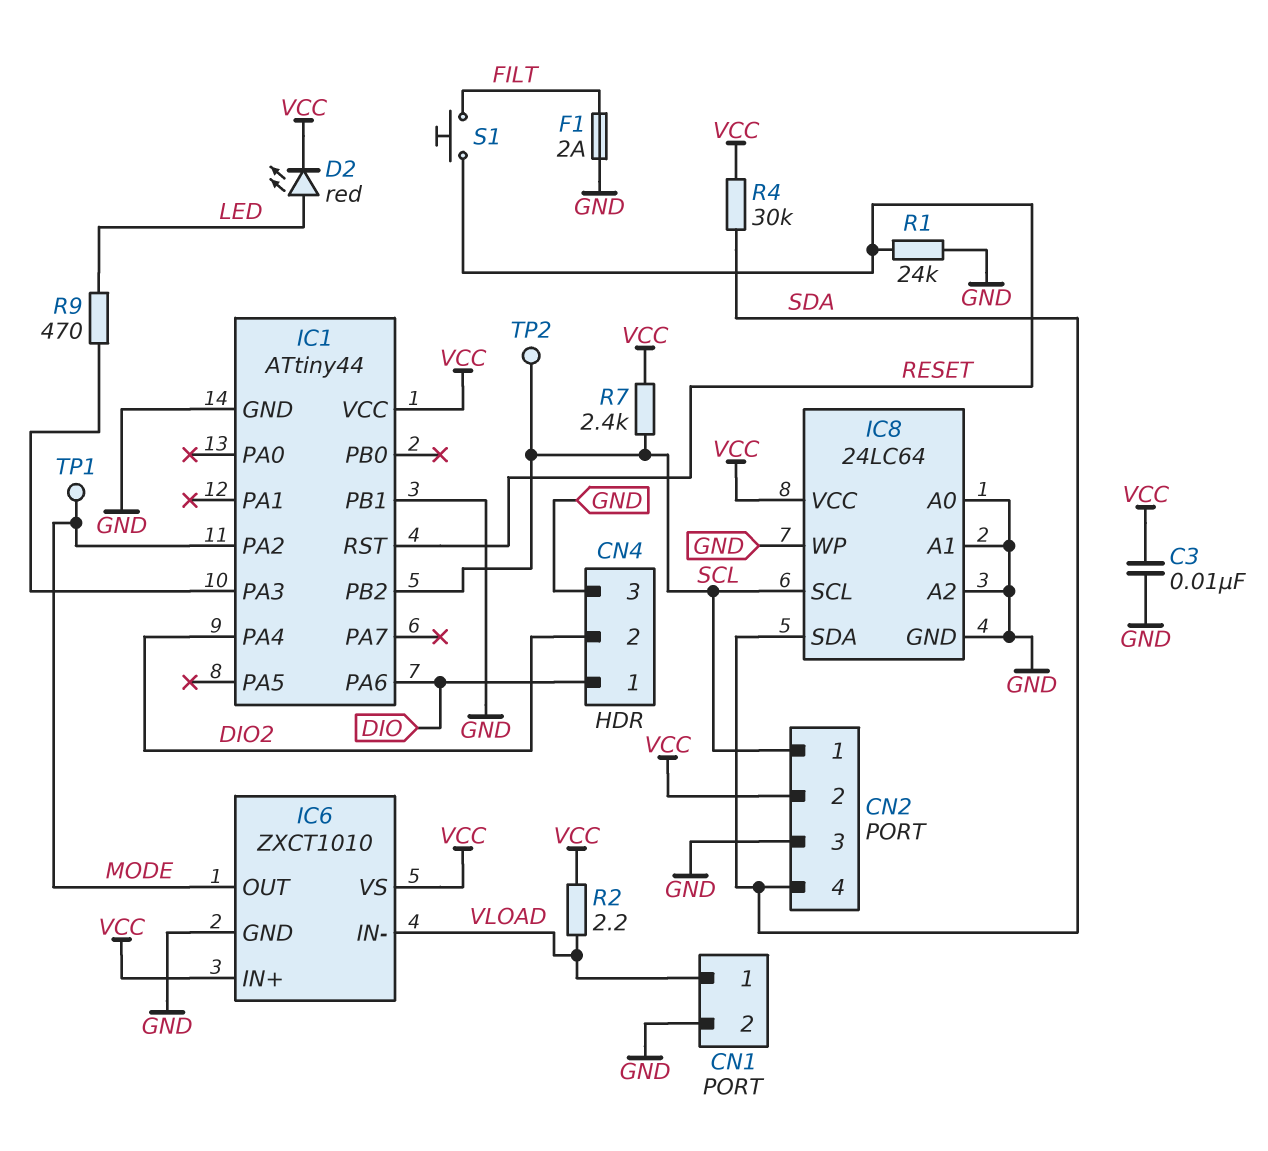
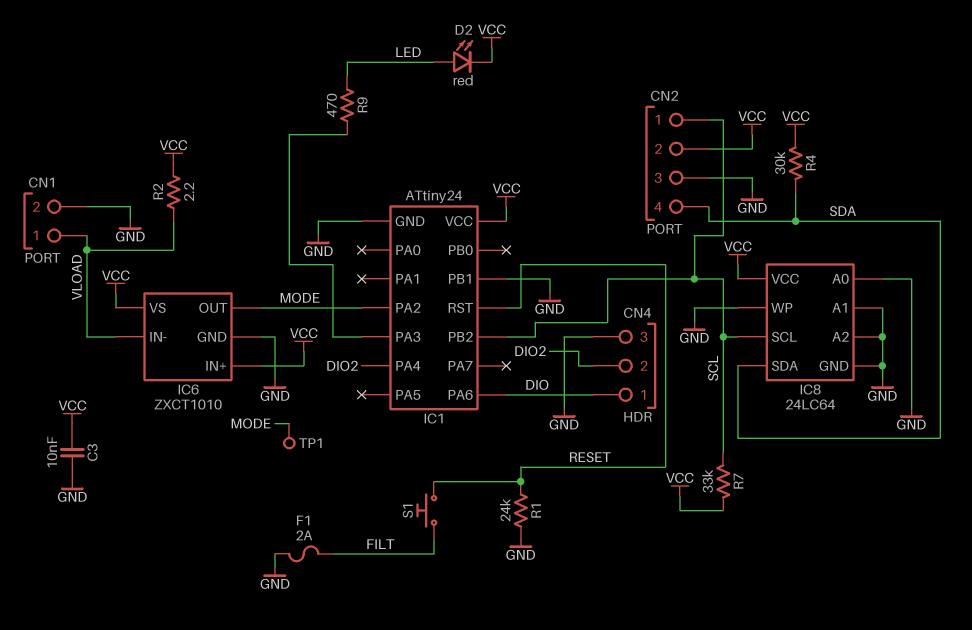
IC1: ATtiny44 -> ATtiny24
R7: 2.4k (SCL, VCC) -> 33k (SCL, VCC)
TP2: test point (SCL) -> none

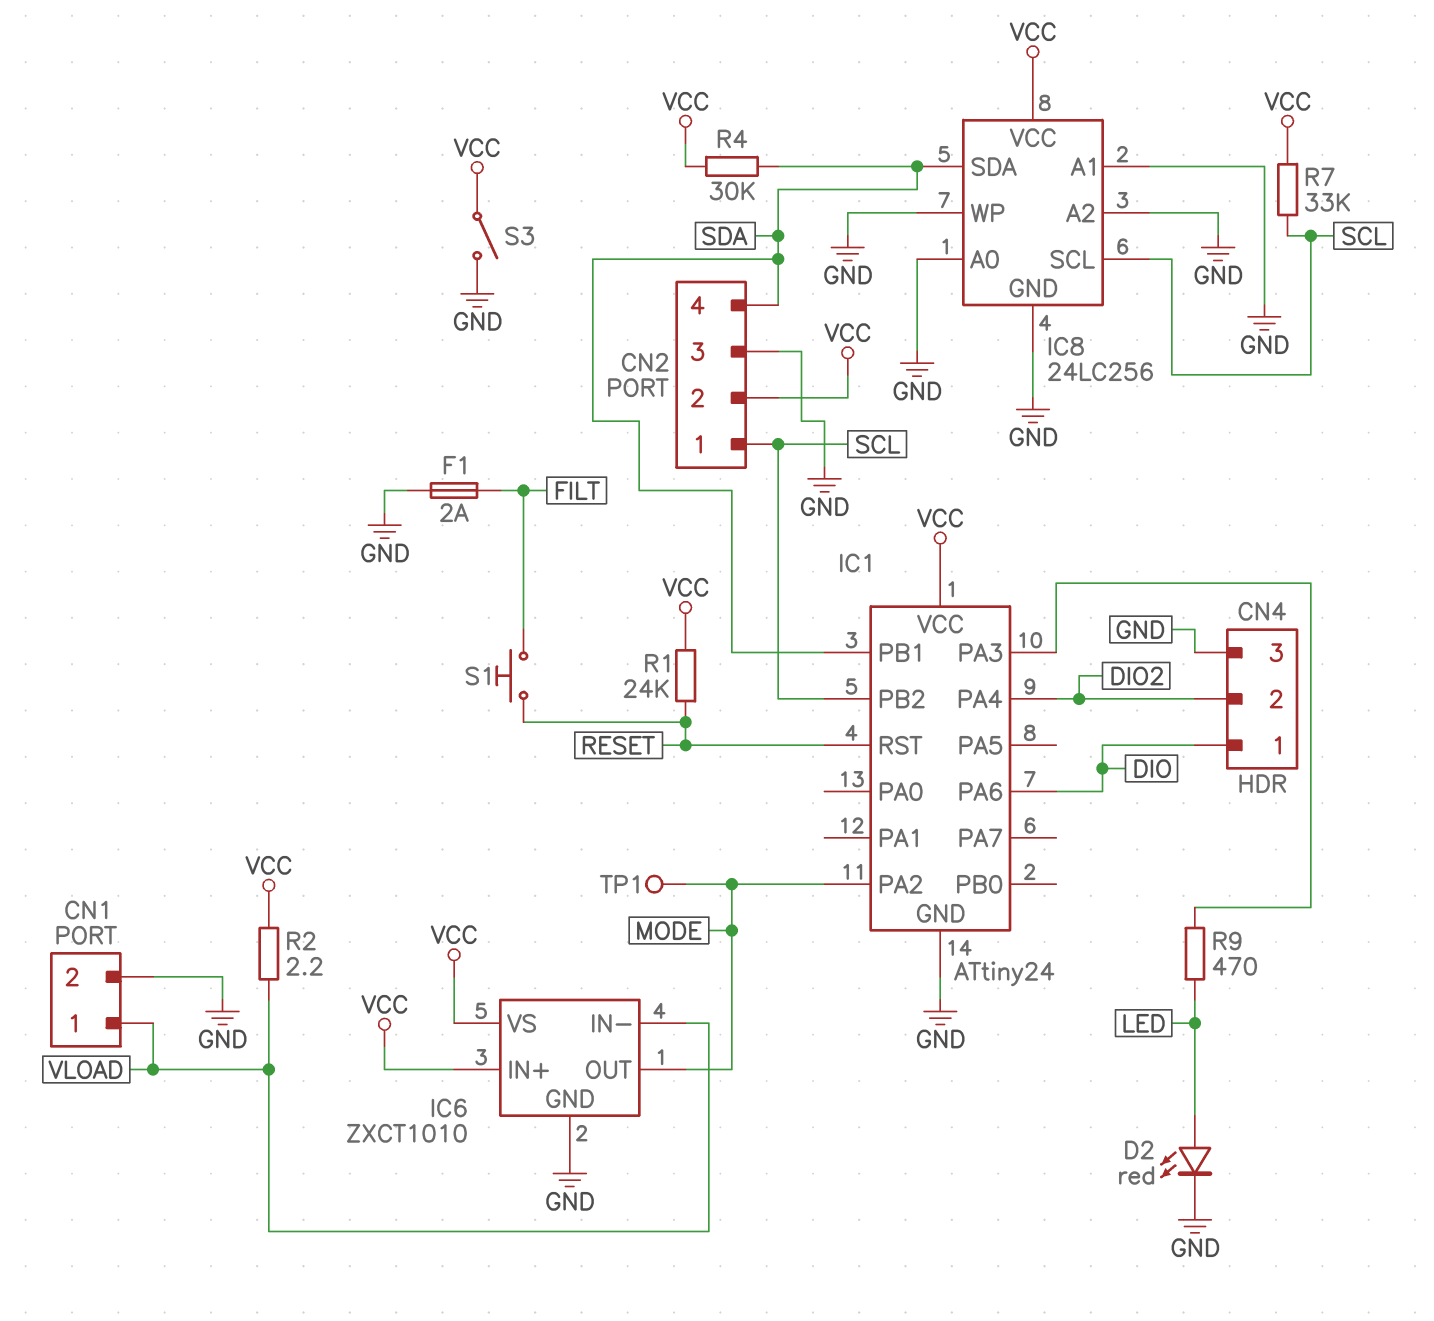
C3: 10nF (GND, VCC) -> none
D2: LED red (A LED, K VCC) -> LED red (A LED, K GND)
IC1 pin PB1: GND -> SDA
IC8: 24LC64 -> 24LC256
R1: 24k (GND, RESET) -> 24k (RESET, VCC)
S3: none -> switch (GND, VCC)

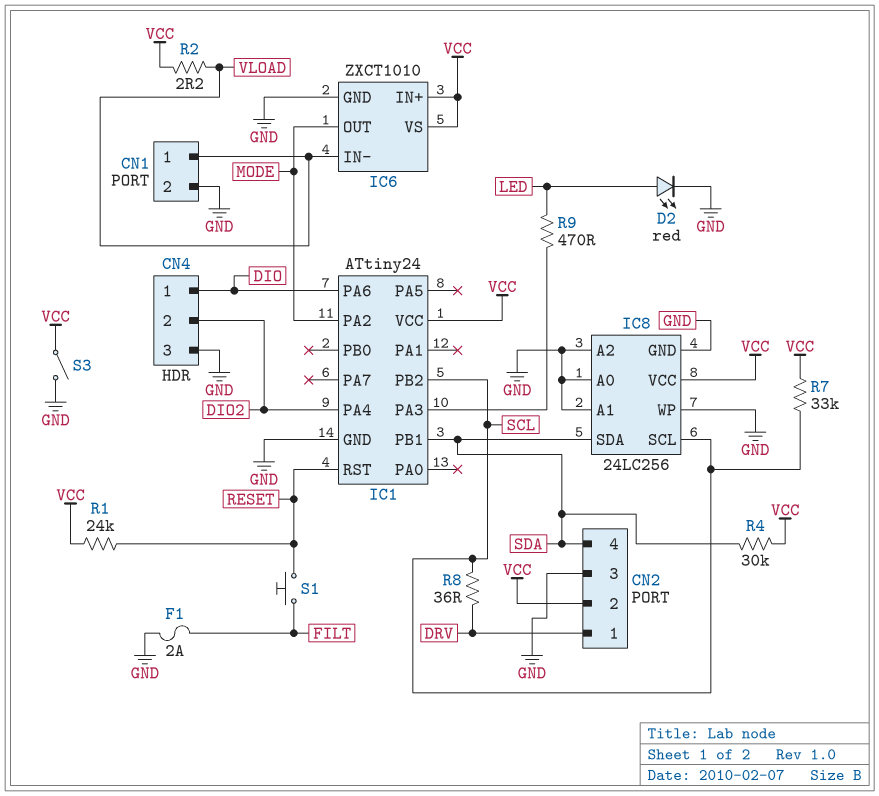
CN2 pin 1: SCL -> DRV
R8: none -> 36 (DRV, SCL)
TP1: test point (MODE) -> none

